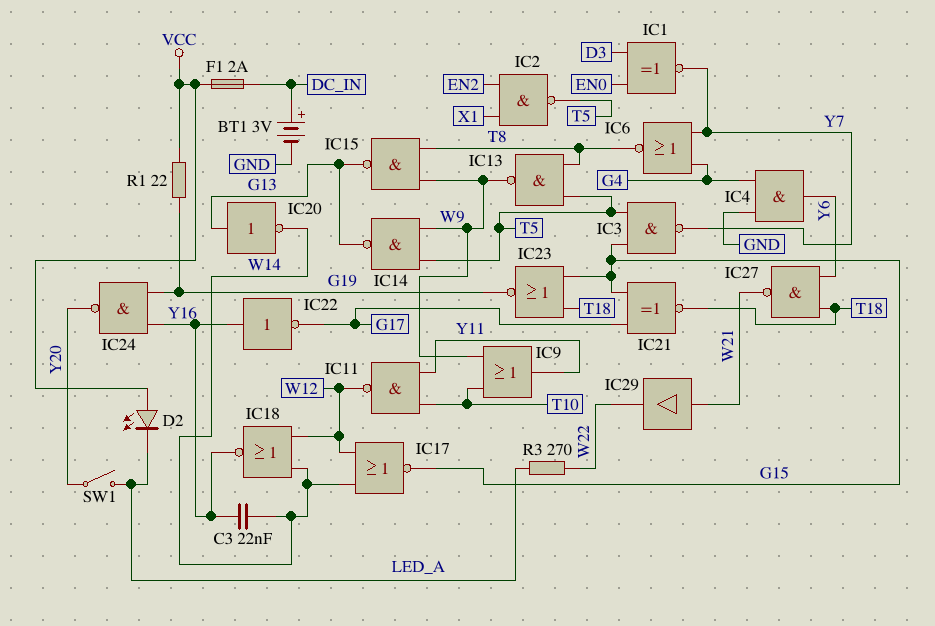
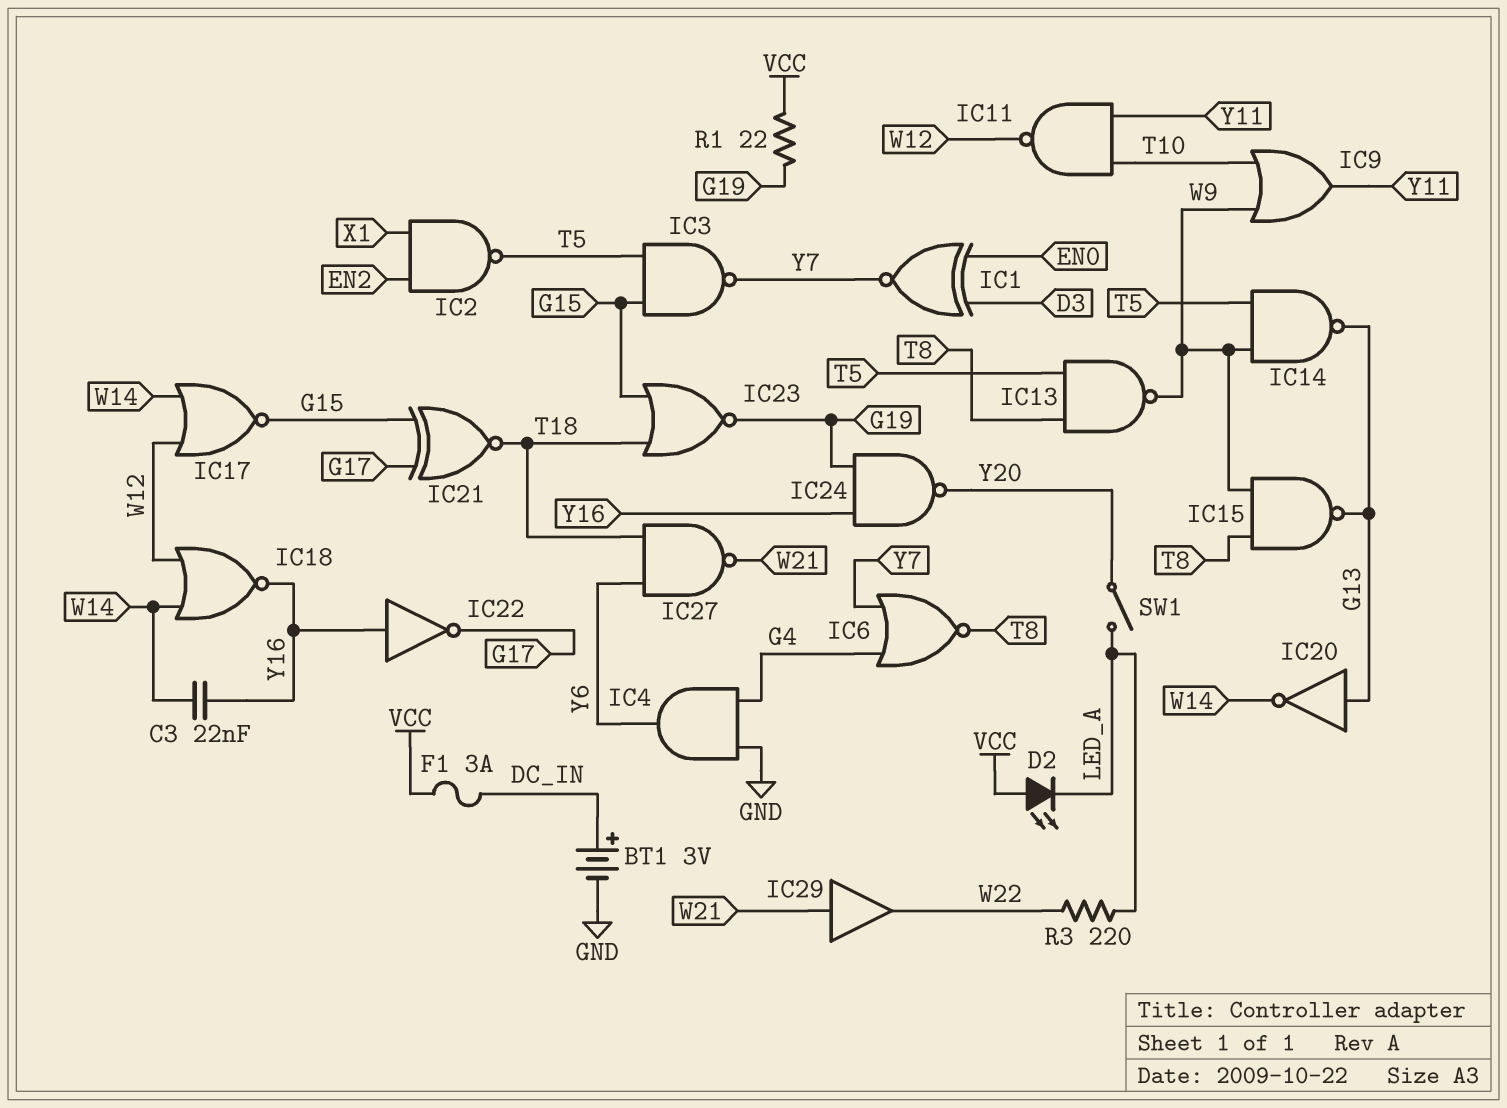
F1: 2A (DC_IN, VCC) -> 3A (DC_IN, VCC)
R3: 270 (LED_A, W22) -> 220 (LED_A, W22)

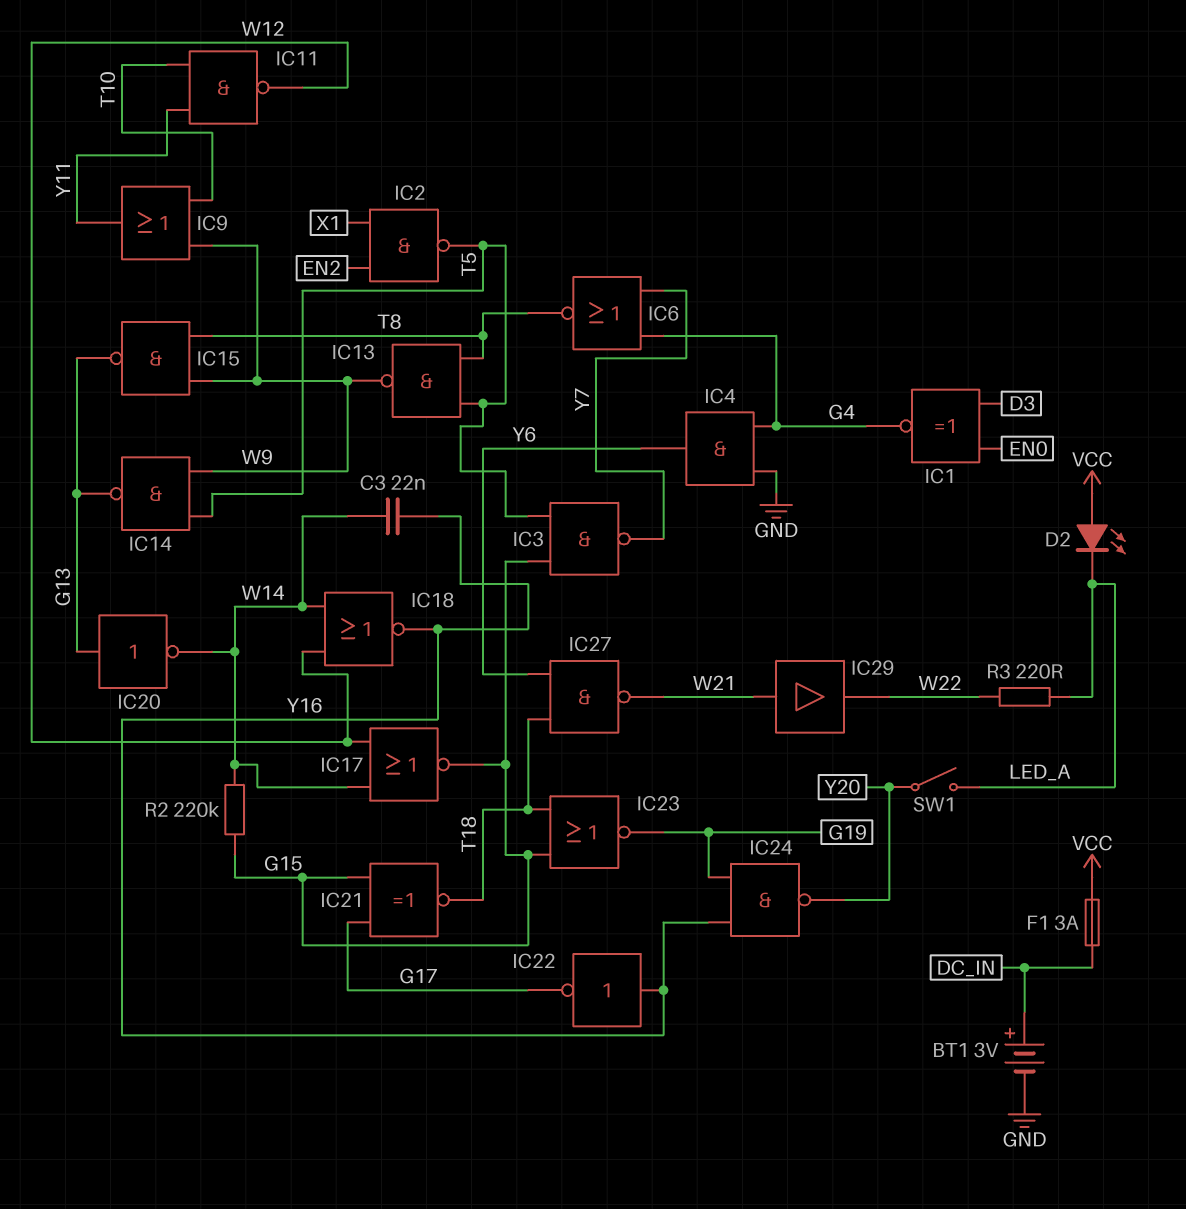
IC1: XNOR (in D3, in EN0, out Y7) -> XNOR (in D3, in EN0, out G4)
R1: 22 (G19, VCC) -> none
R2: none -> 220k (G15, W14)

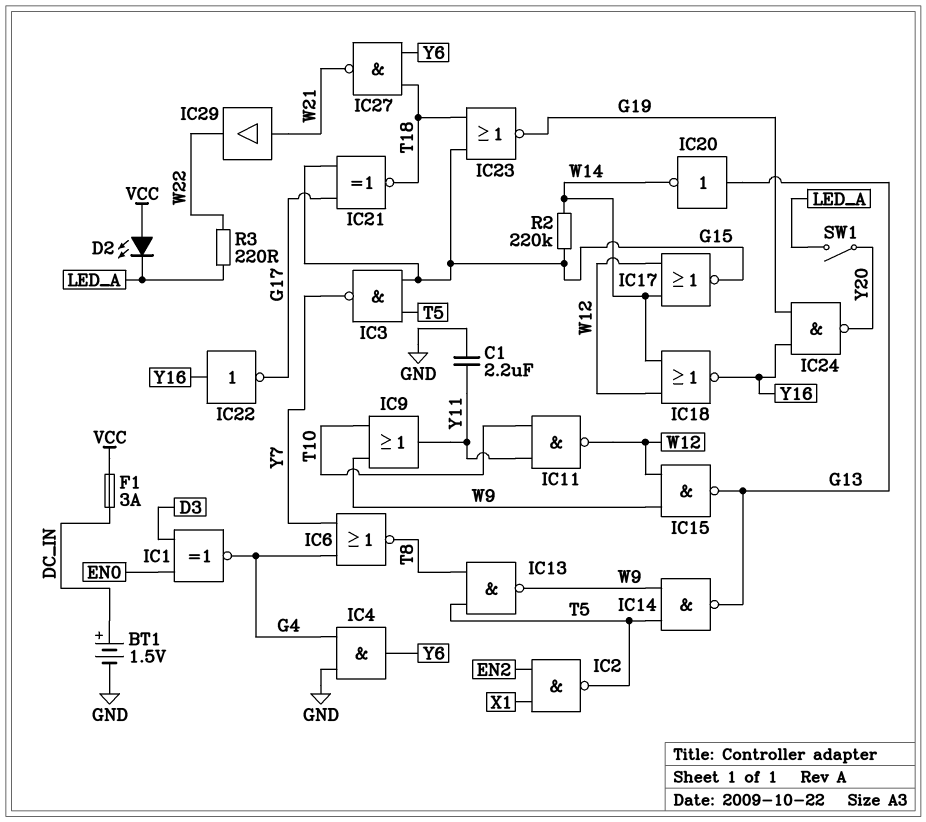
BT1: 3V (plus DC_IN, minus GND) -> 1.5V (plus DC_IN, minus GND)
C1: none -> 2.2uF (GND, Y11)
C3: 22nF (W14, Y16) -> none
IC15: NAND (in T8, in W9, out G13) -> NAND (in W9, in W12, out G13)

